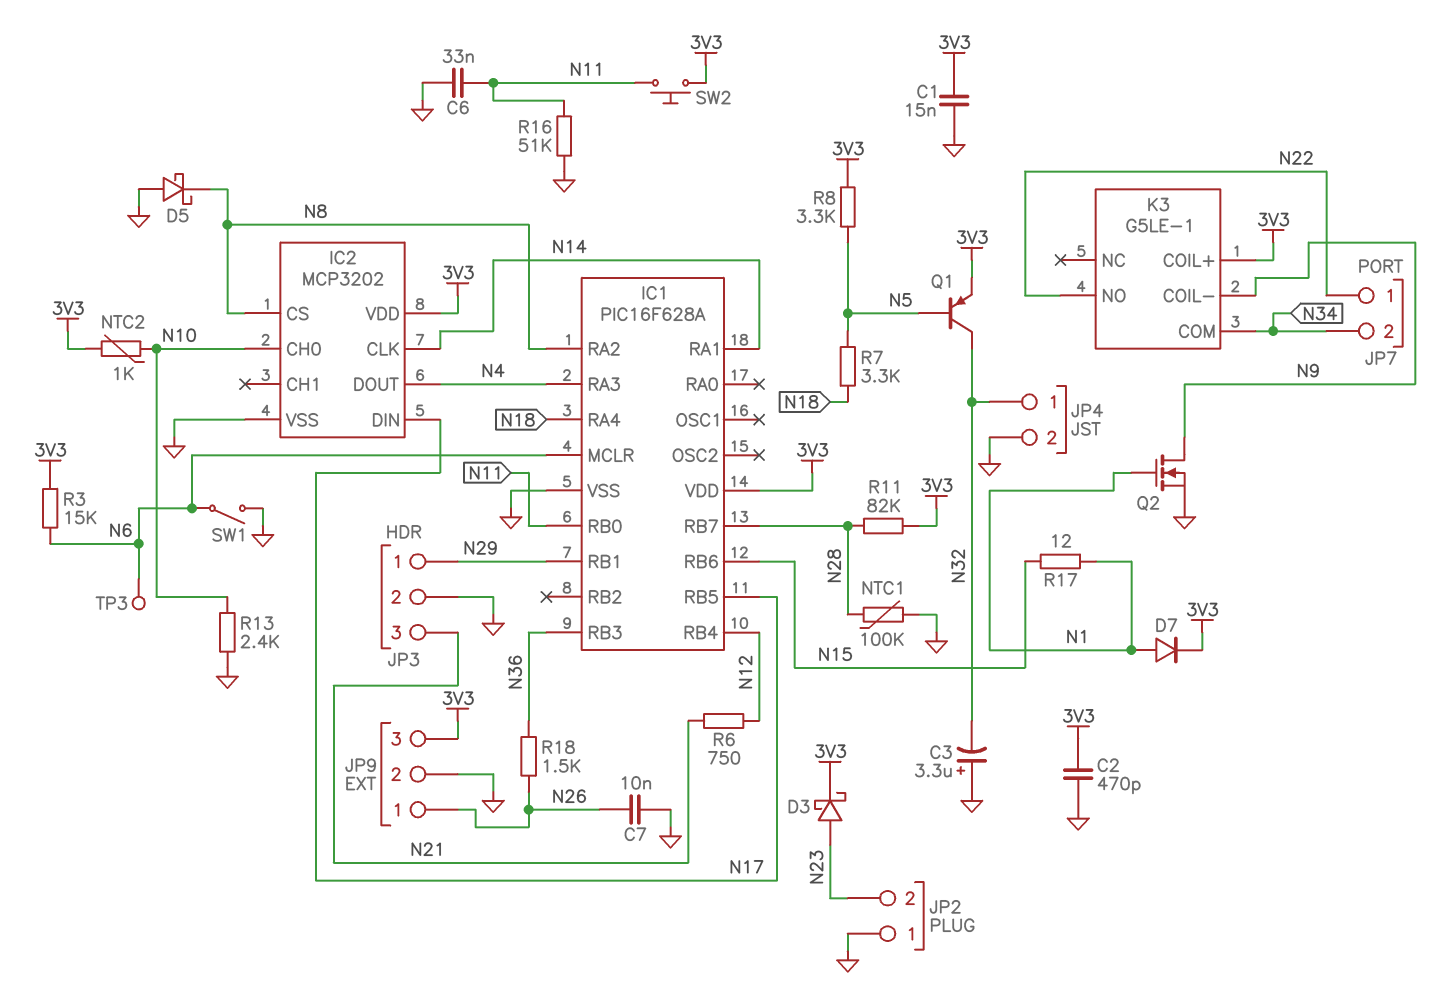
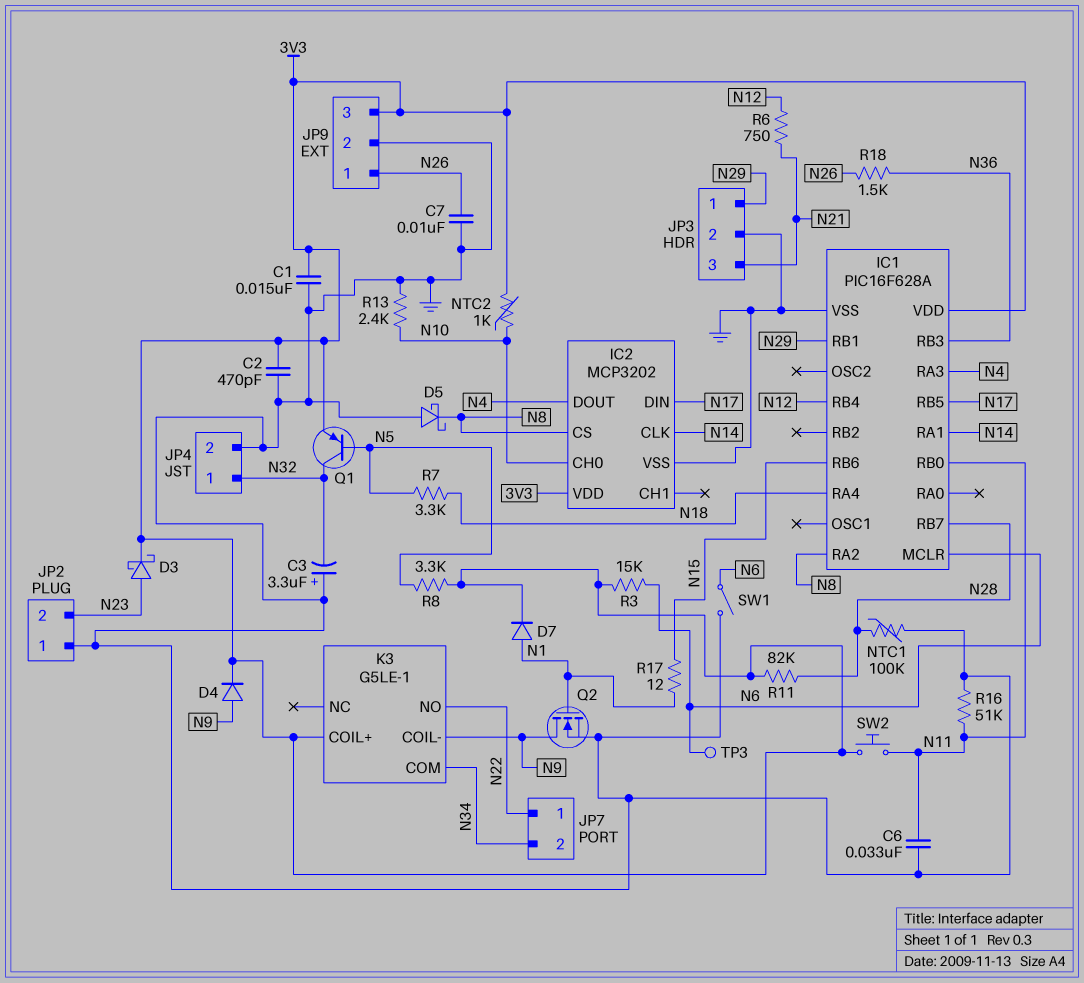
D4: none -> diode (A N9, K 3V3)

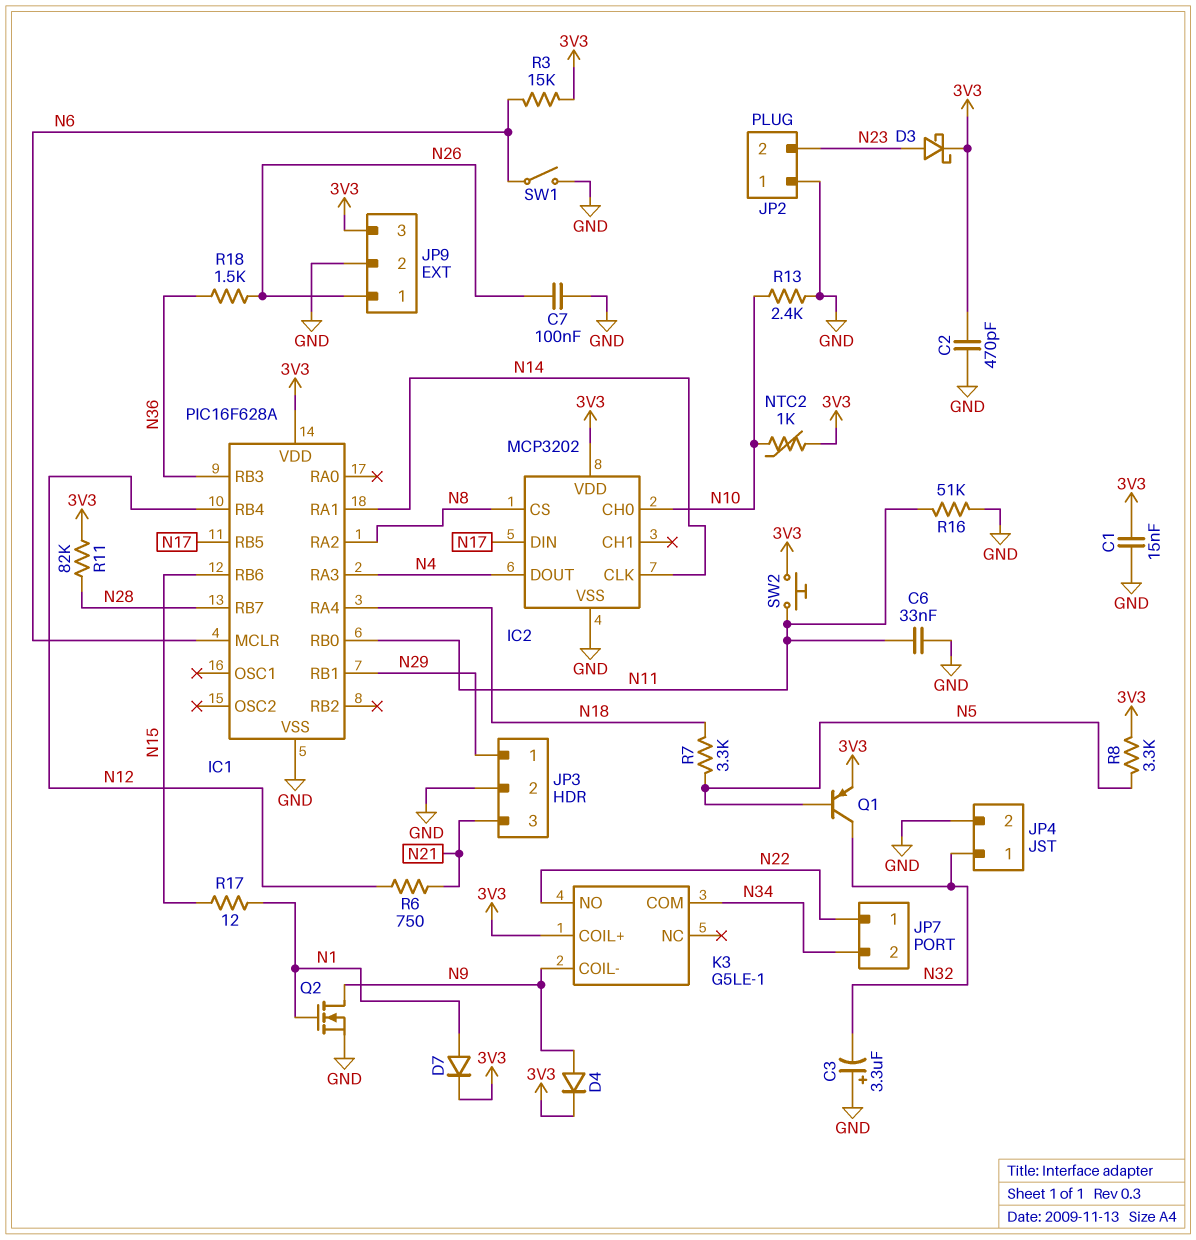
C7: 10nF (GND, N26) -> 100nF (GND, N26)
D5: schottky (A GND, K N8) -> none
NTC1: 100k (GND, N28) -> none
TP3: test point (N6) -> none

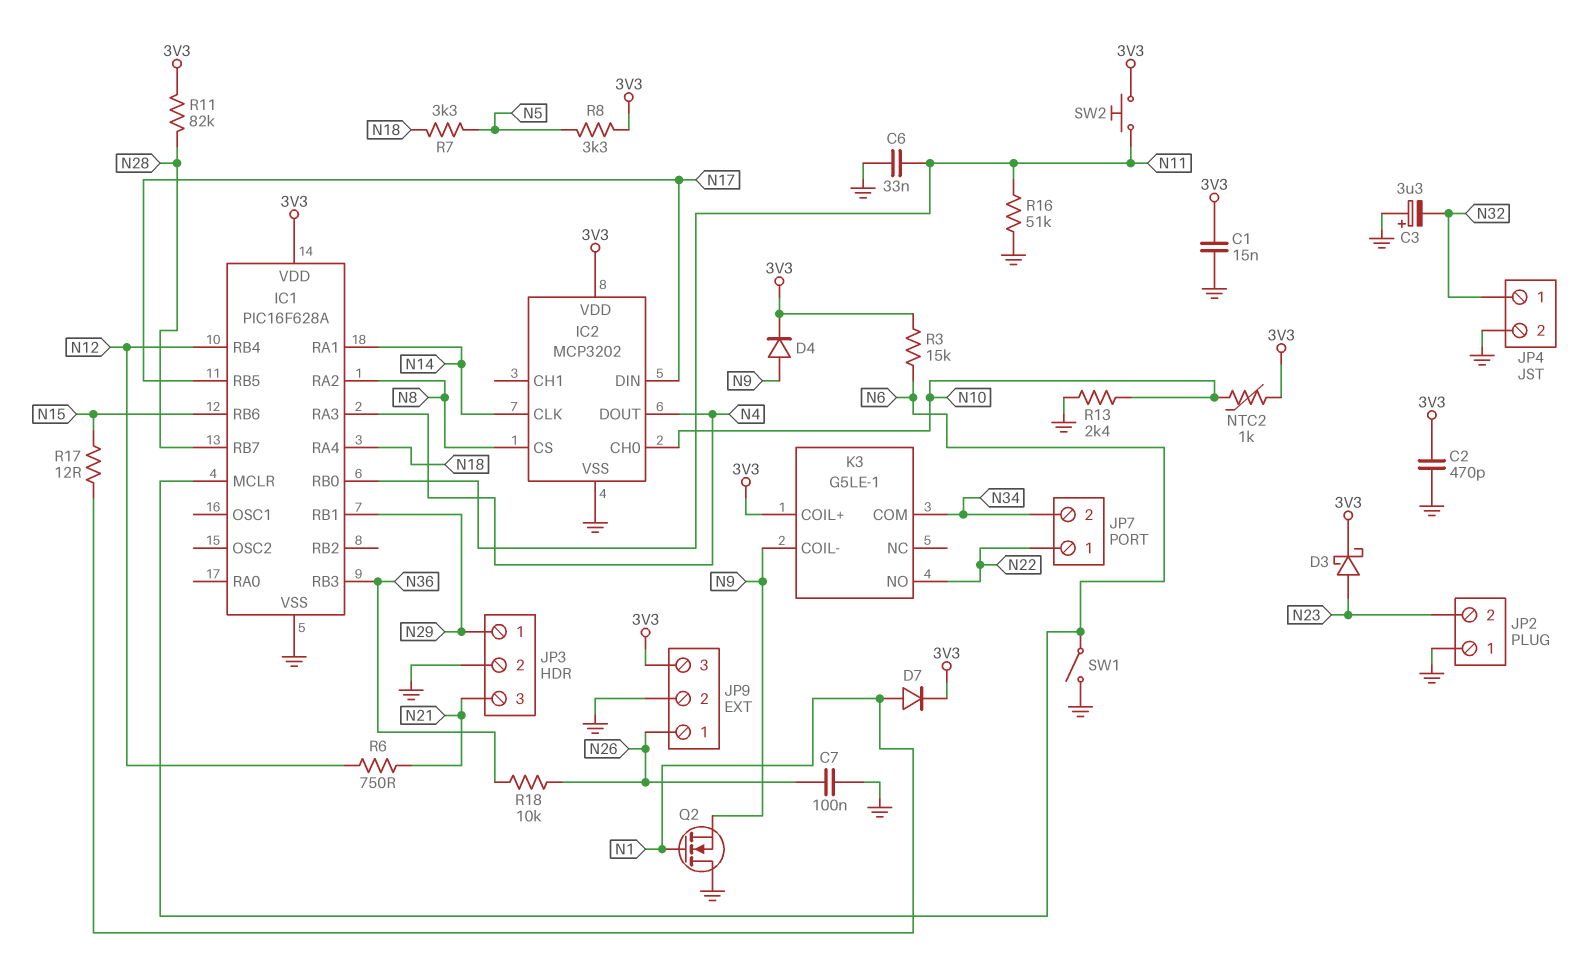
Q1: PNP (B N5, C N32, E 3V3) -> none
Q2: NMOS (G N1, D N9, S GND) -> NMOS (G N1, D GND, S N9)
R18: 1.5k (N26, N36) -> 10k (N26, N36)

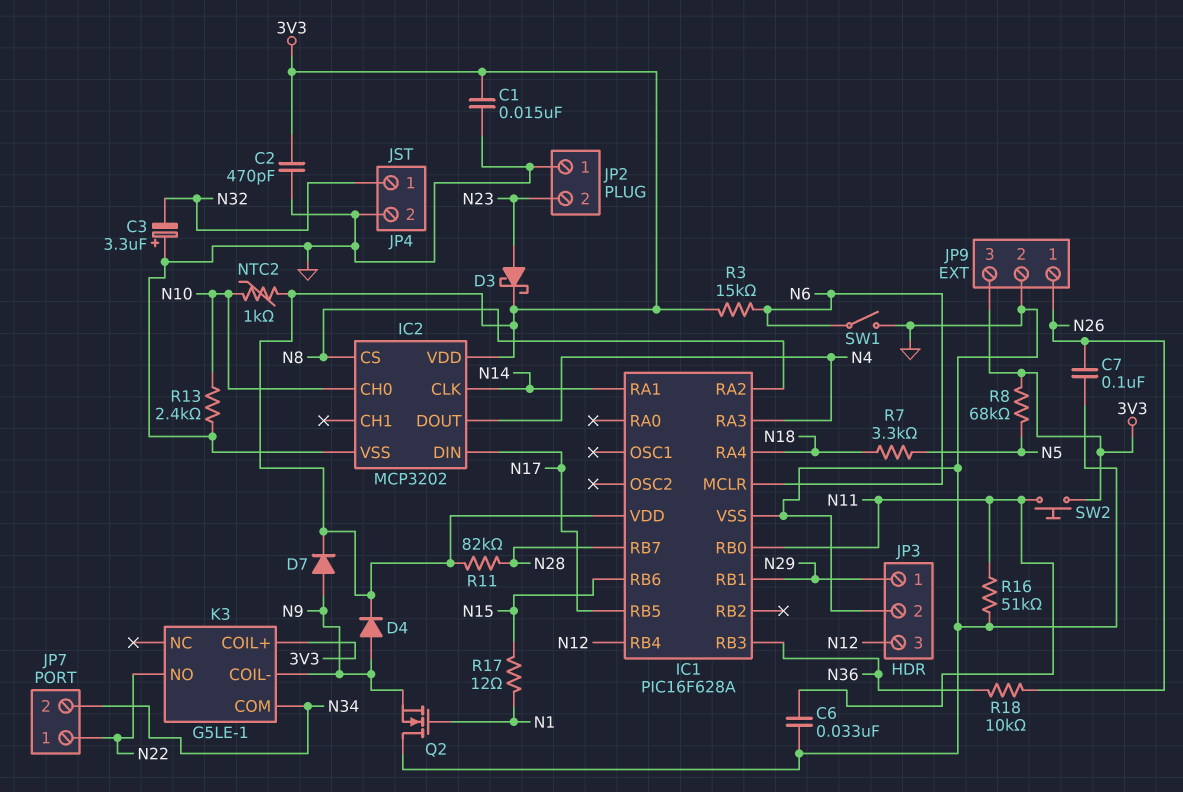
D7: diode (A N1, K 3V3) -> diode (A N9, K 3V3)
JP3 pin 3: N21 -> N12
R6: 750 (N12, N21) -> none
R8: 3.3k (3V3, N5) -> 68k (3V3, N5)

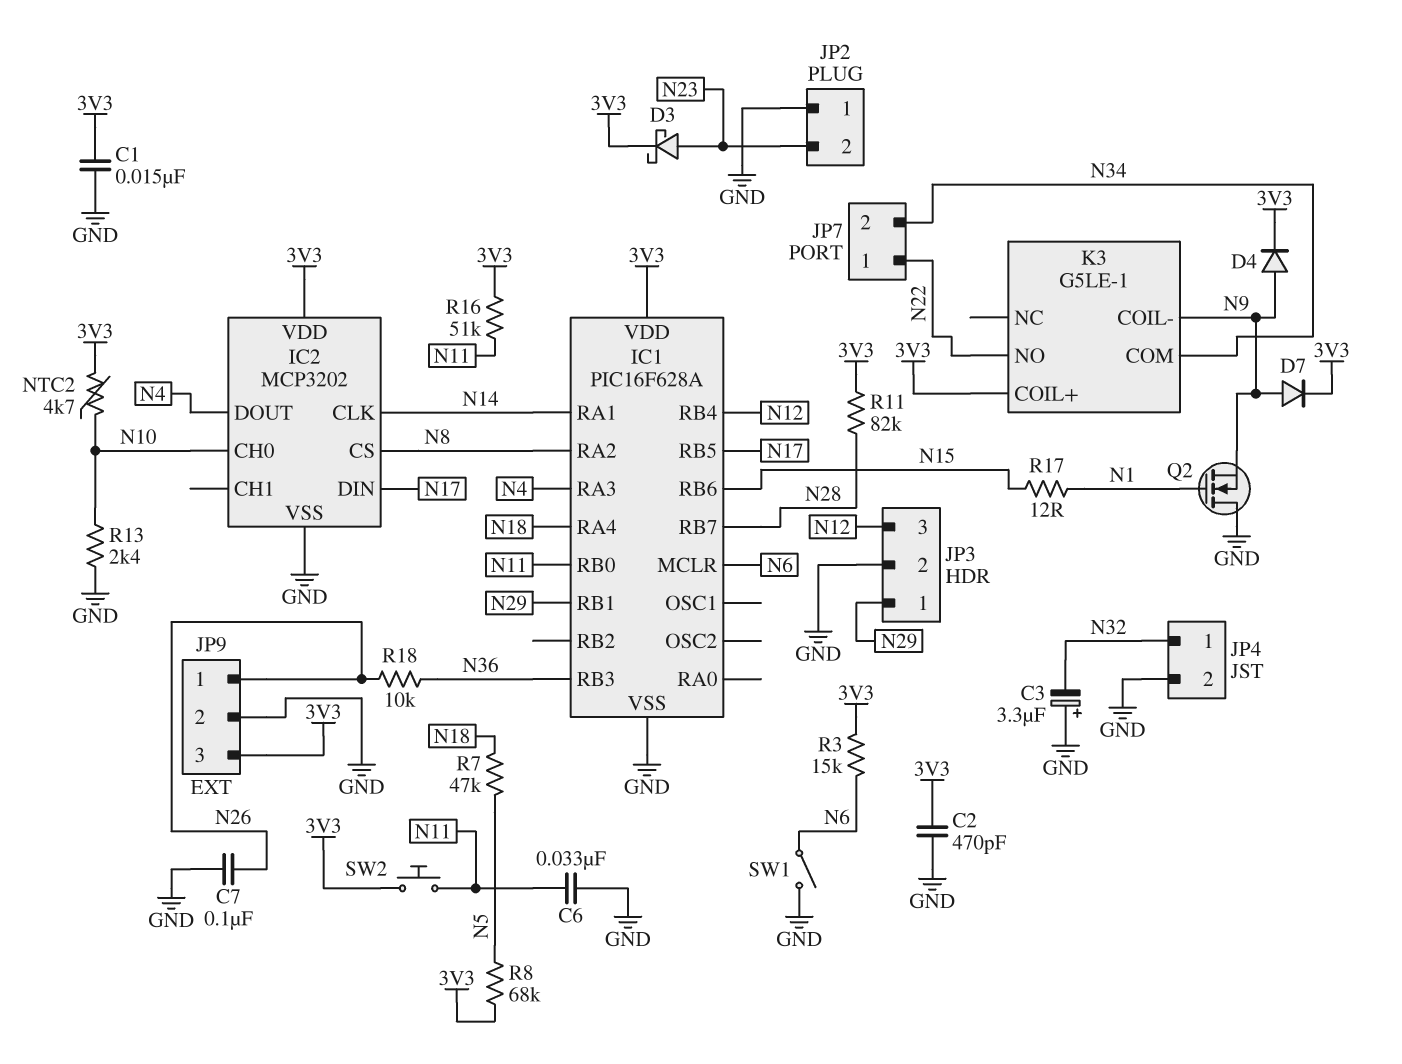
NTC2: 1k (3V3, N10) -> 4.7k (3V3, N10)
R7: 3.3k (N5, N18) -> 47k (N5, N18)
R16: 51k (GND, N11) -> 51k (3V3, N11)

